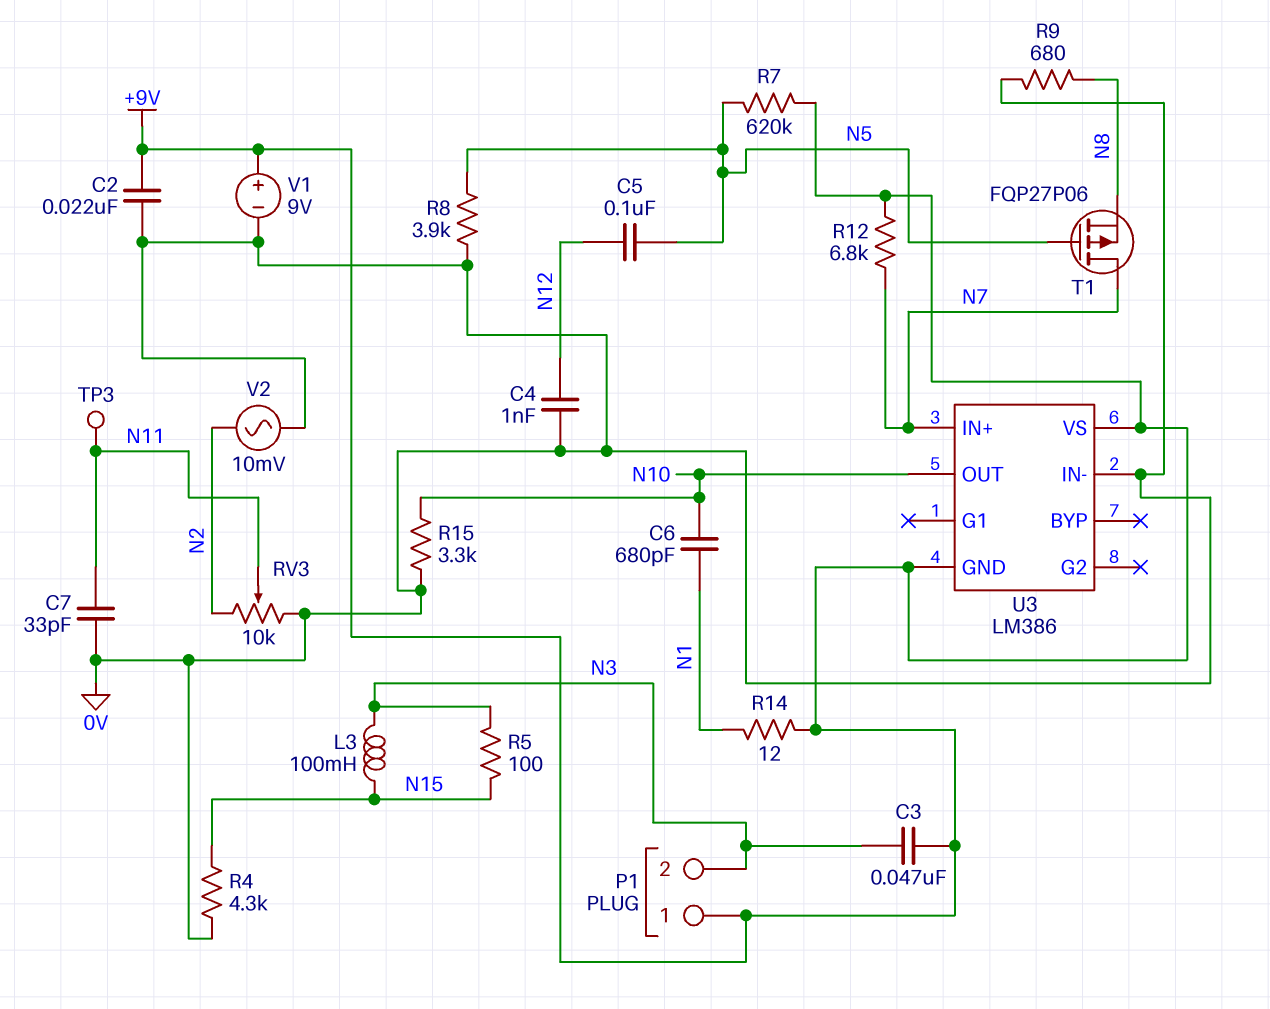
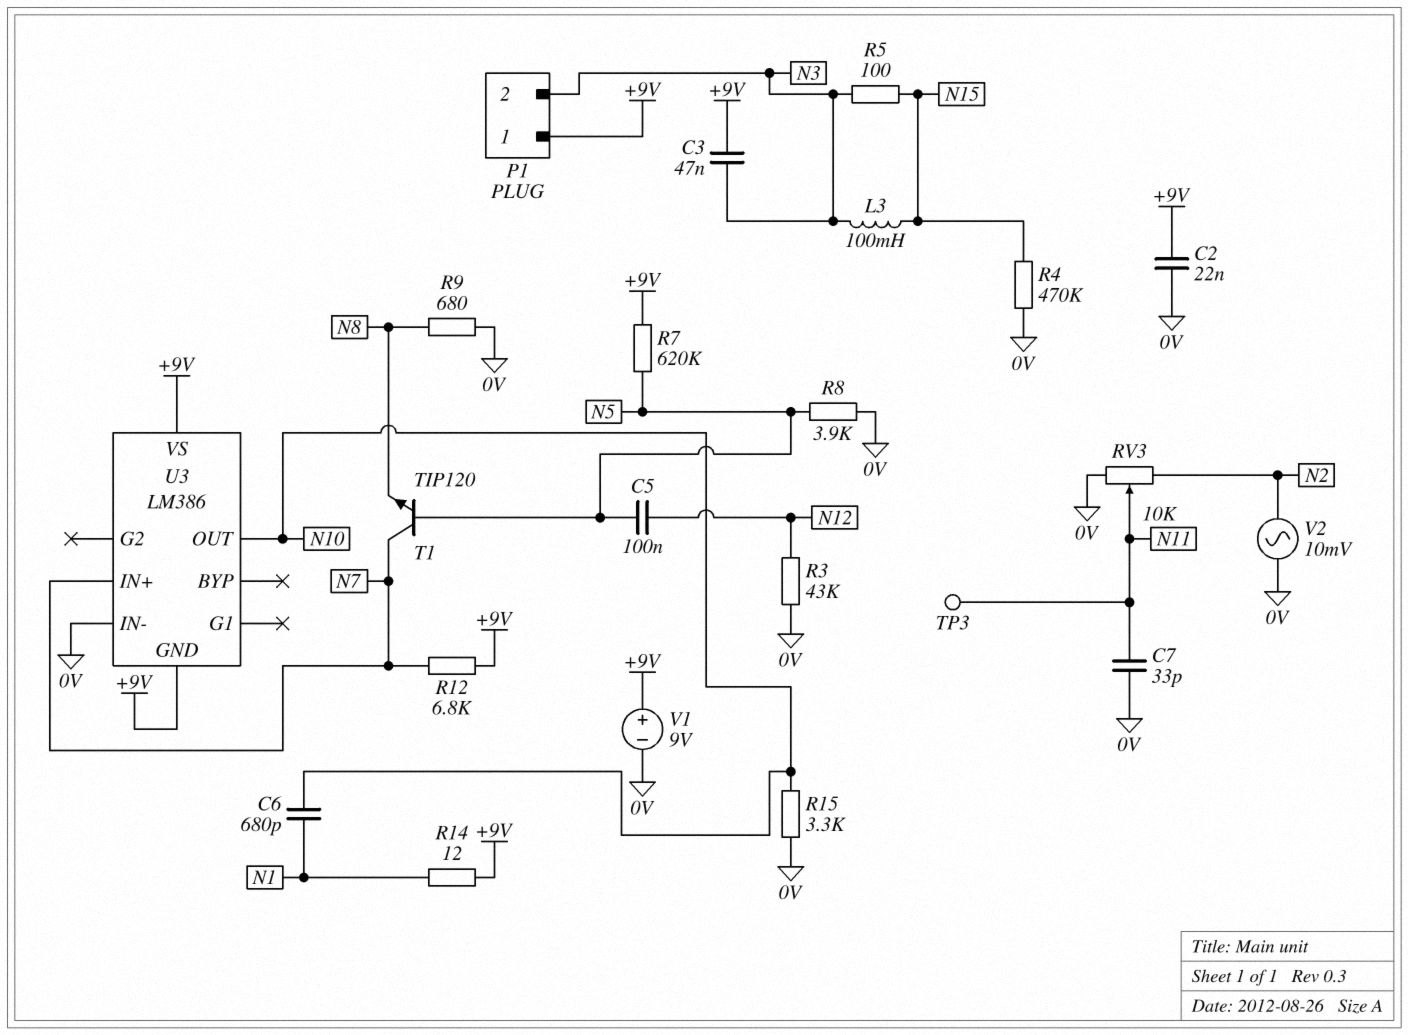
C4: 1nF (0V, N12) -> none
R3: none -> 43k (0V, N12)
R4: 4.3k (0V, N15) -> 470k (0V, N15)
T1: PMOS FQP27P06 (G N5, D N7, S N8) -> NPN TIP120 (B N5, C N7, E N8)

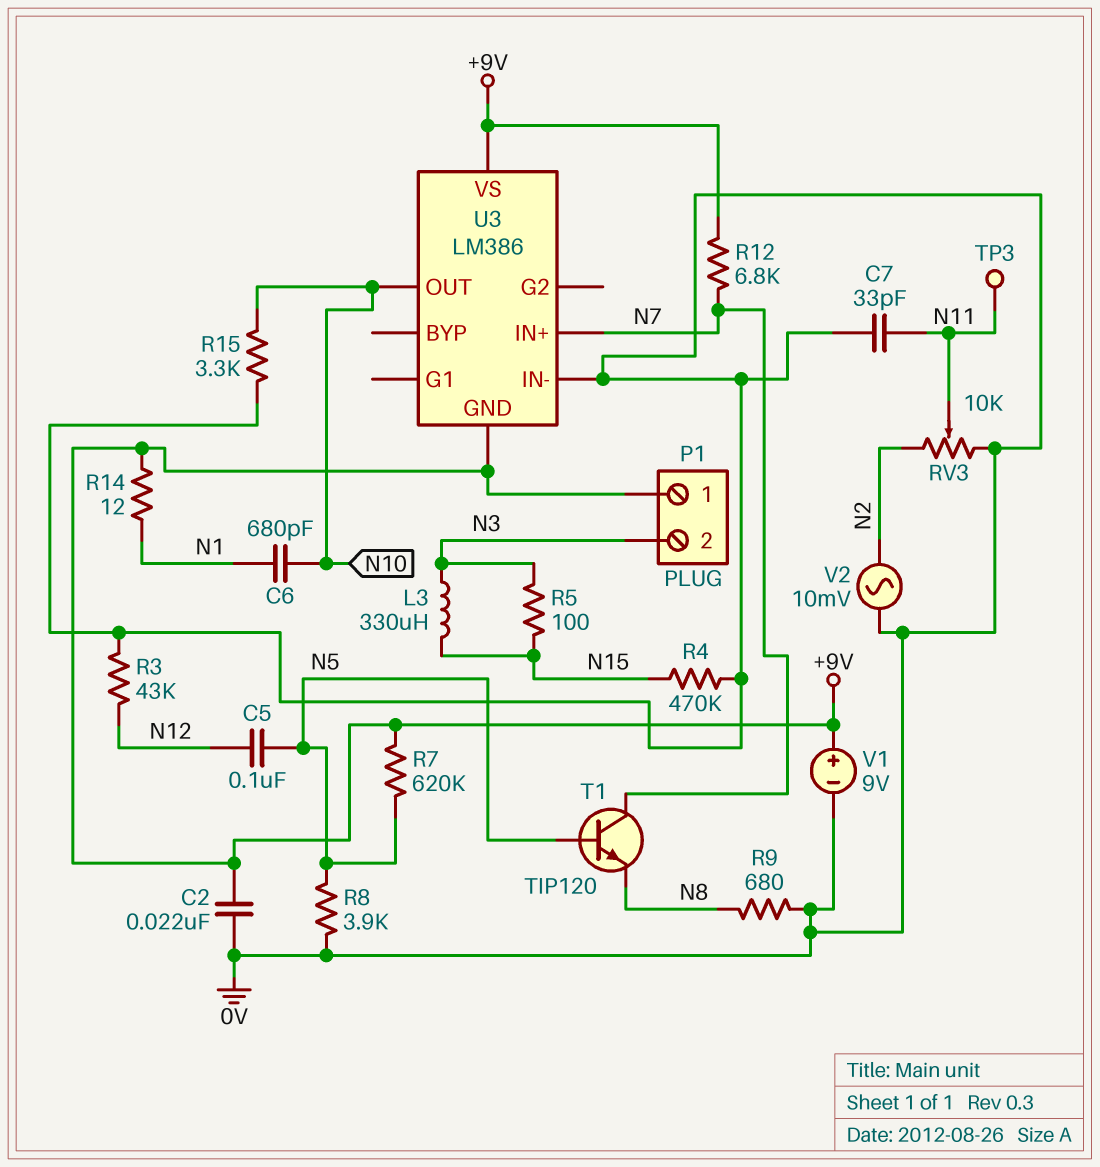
C3: 47nF (+9V, N3) -> none
L3: 100mH (N3, N15) -> 330uH (N3, N15)

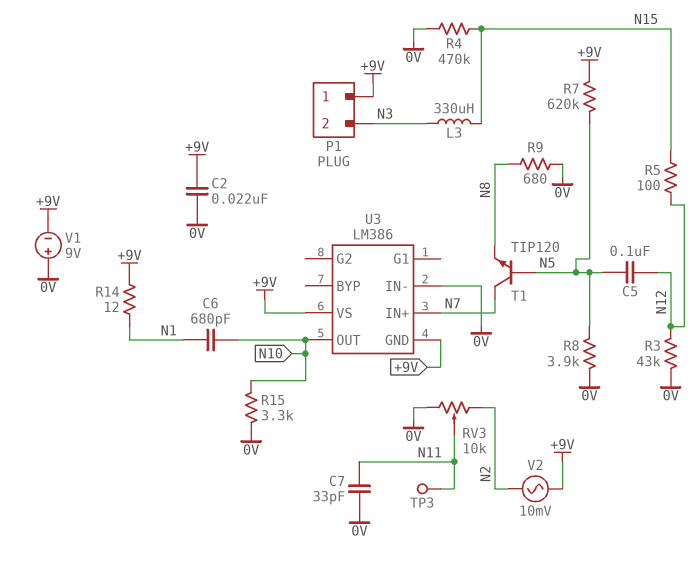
R5: 100 (N3, N15) -> 100 (N12, N15)
R12: 6.8k (+9V, N7) -> none
V1: 9V (plus +9V, minus 0V) -> 9V (plus 0V, minus +9V)
V2: AC 10mV (0V, N2) -> AC 10mV (+9V, N2)

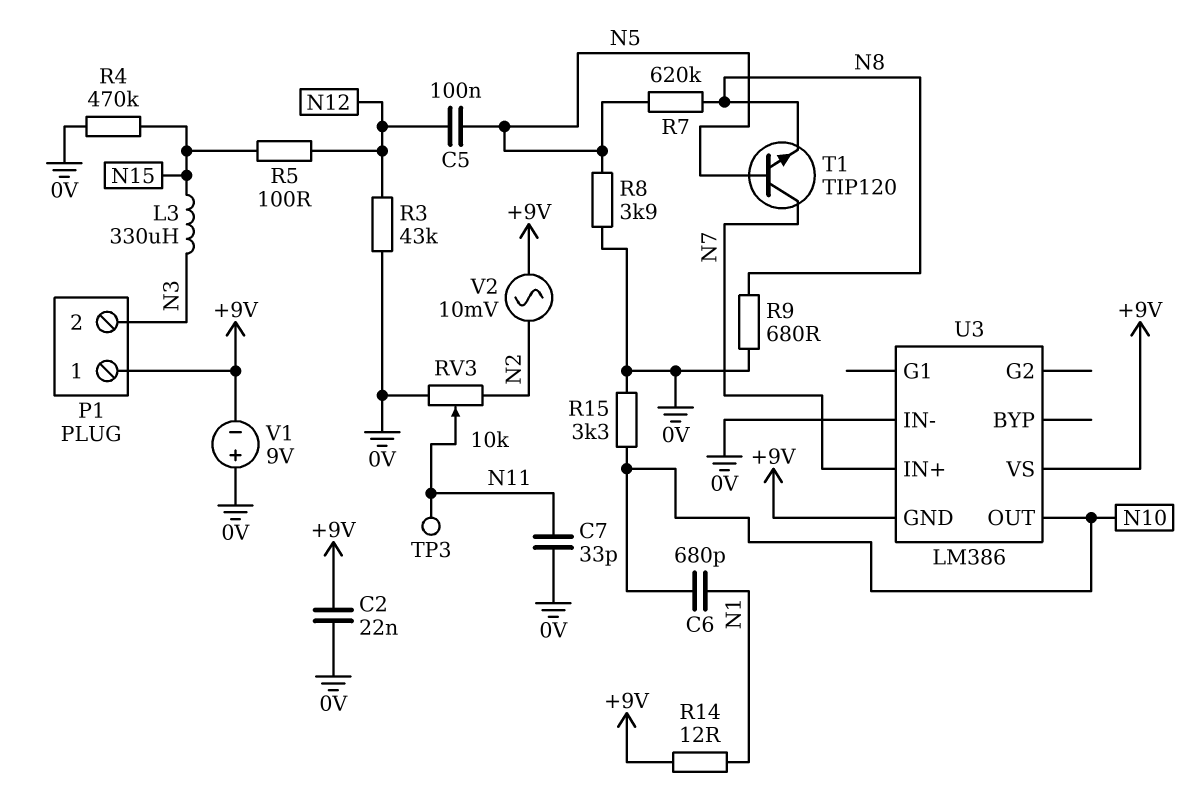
R7: 620k (+9V, N5) -> 620k (N5, N8)

